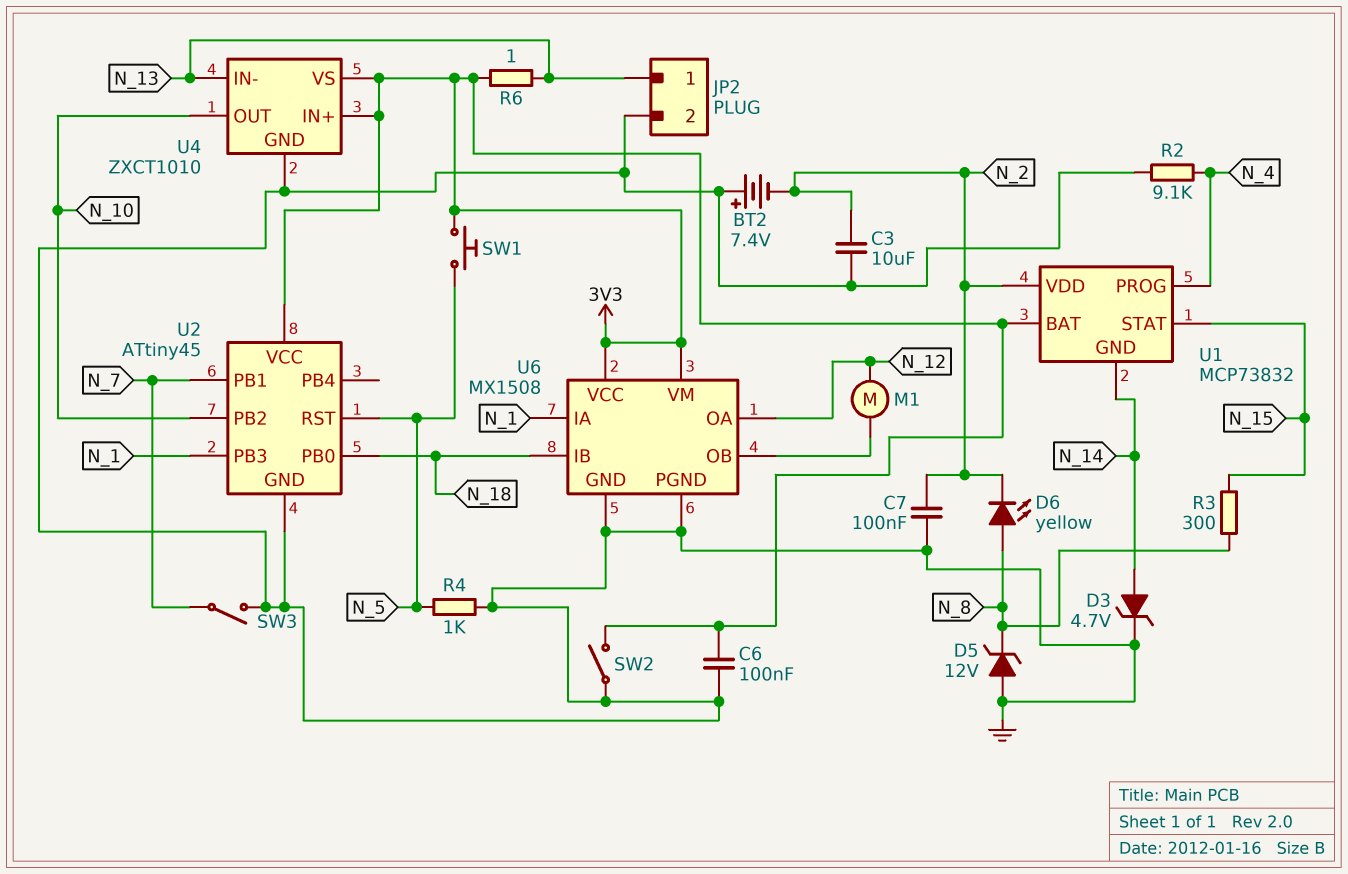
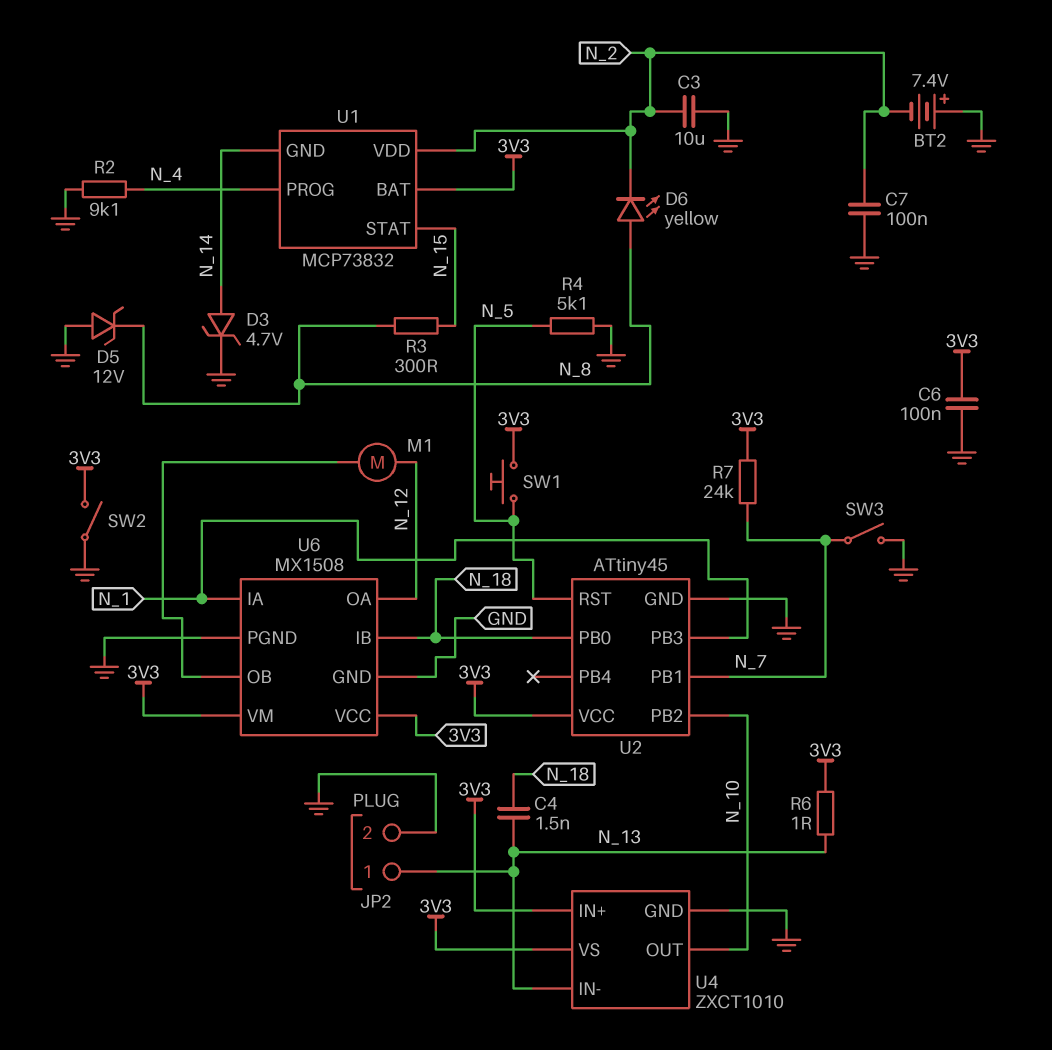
C4: none -> 1.5nF (N_13, N_18)
R4: 1k (GND, N_5) -> 5.1k (GND, N_5)
R7: none -> 24k (3V3, N_7)

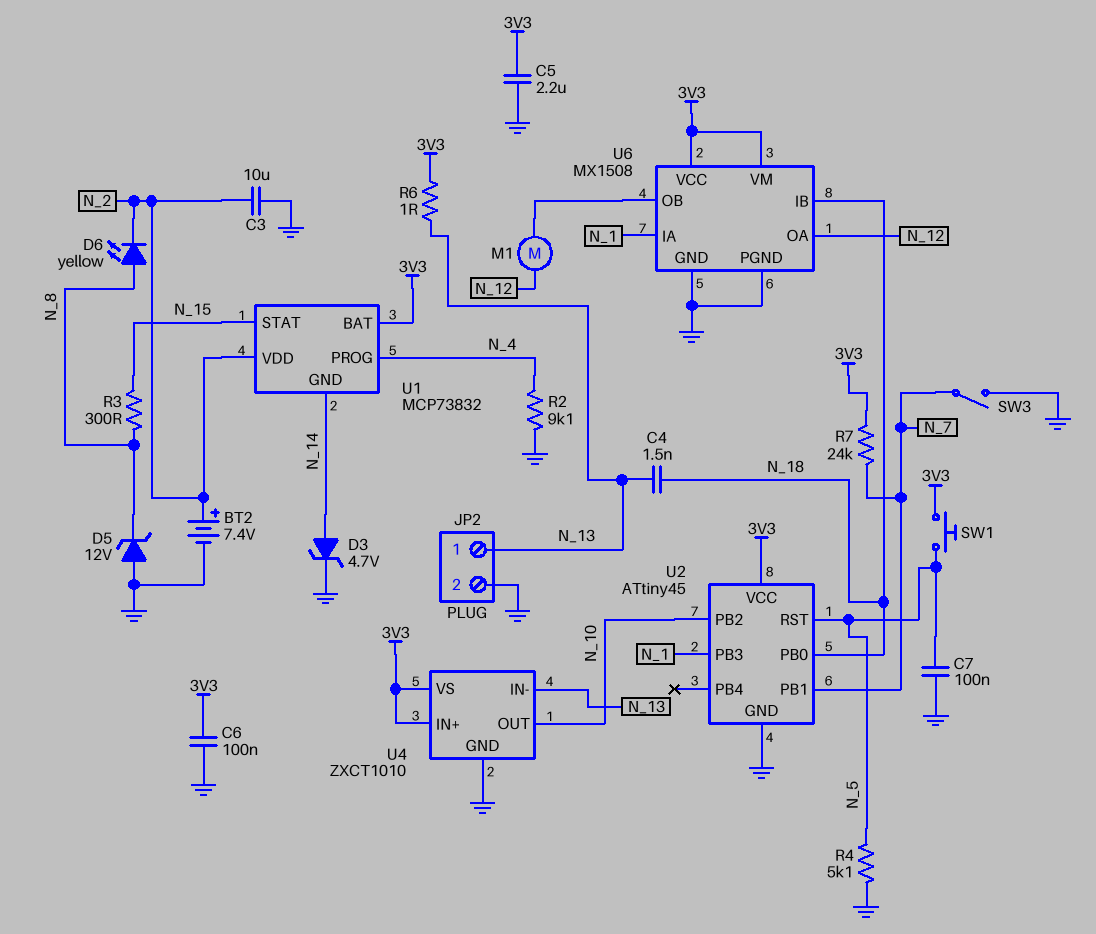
BT2: 7.4V (plus GND, minus N_2) -> 7.4V (plus N_2, minus GND)
C5: none -> 2.2uF (3V3, GND)
C7: 100nF (GND, N_2) -> 100nF (GND, N_5)
SW2: switch (3V3, GND) -> none

